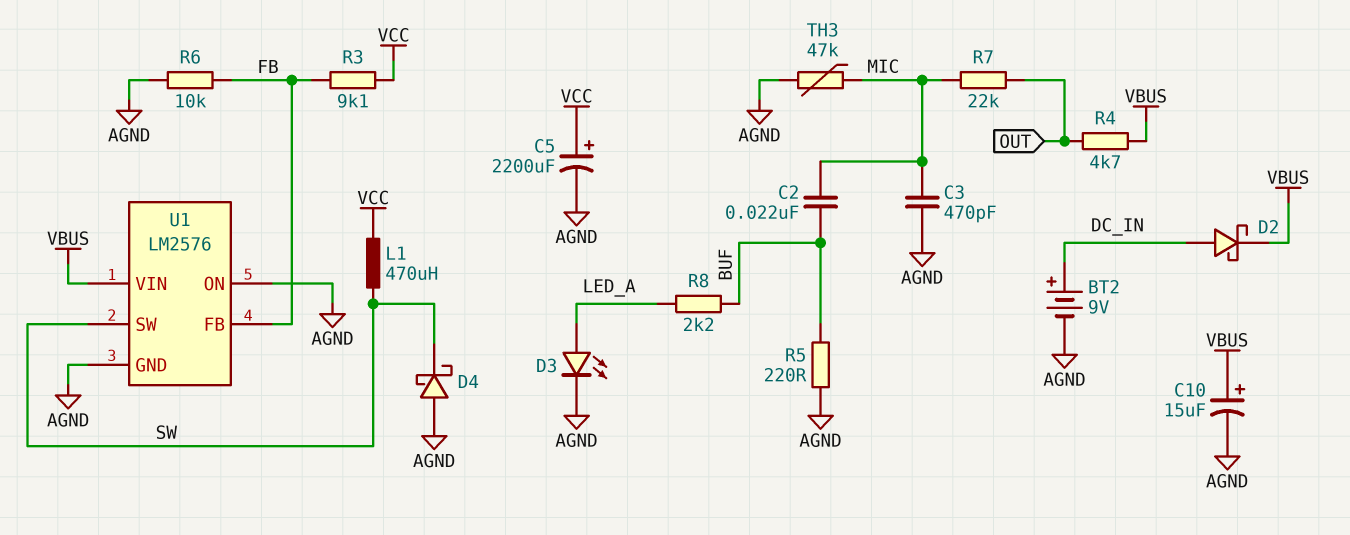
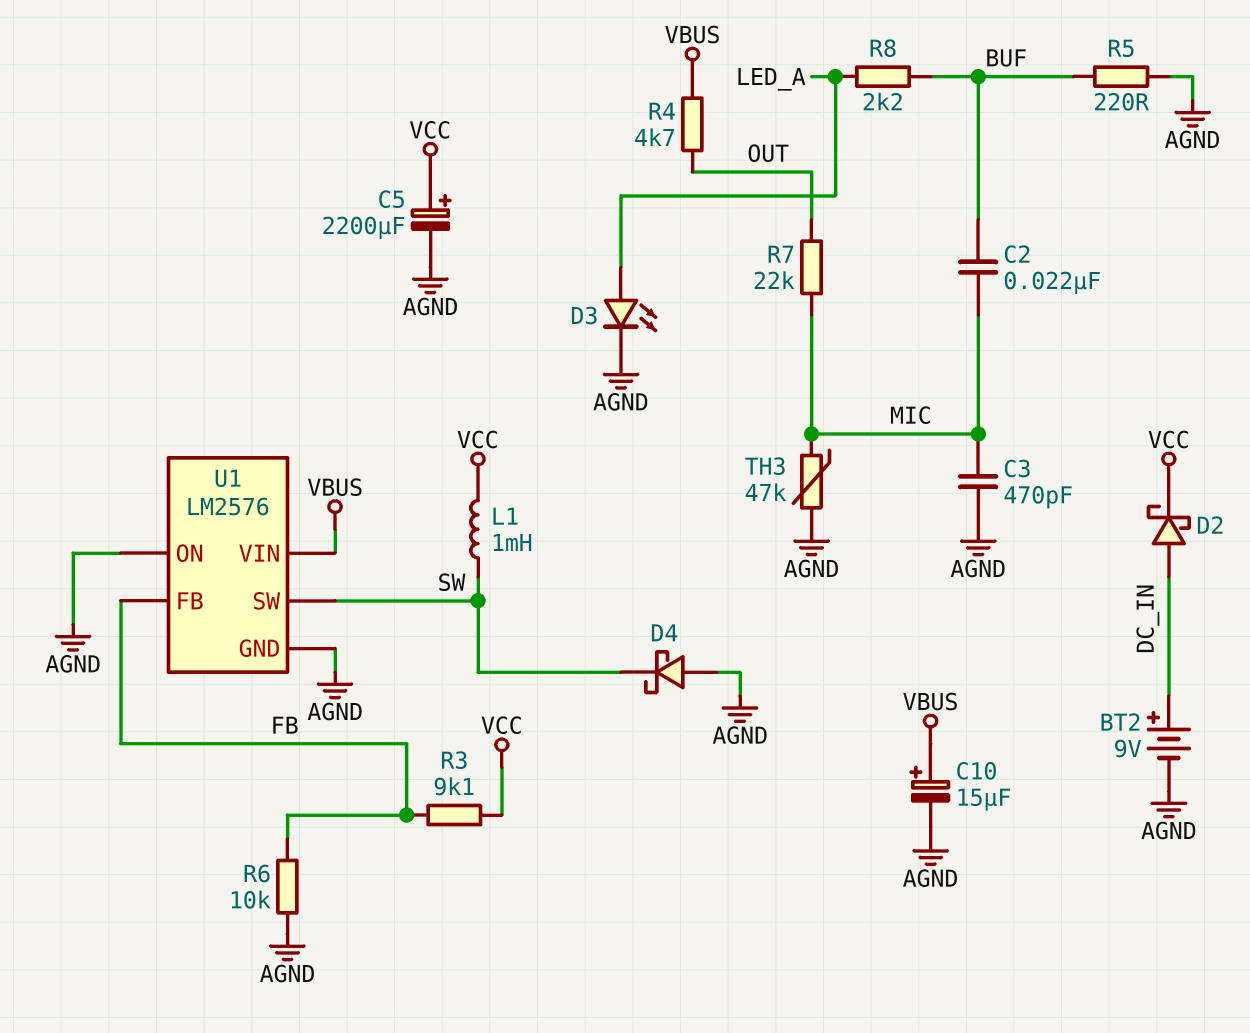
D2: schottky (A DC_IN, K VBUS) -> schottky (A DC_IN, K VCC)
L1: 470uH (SW, VCC) -> 1mH (SW, VCC)

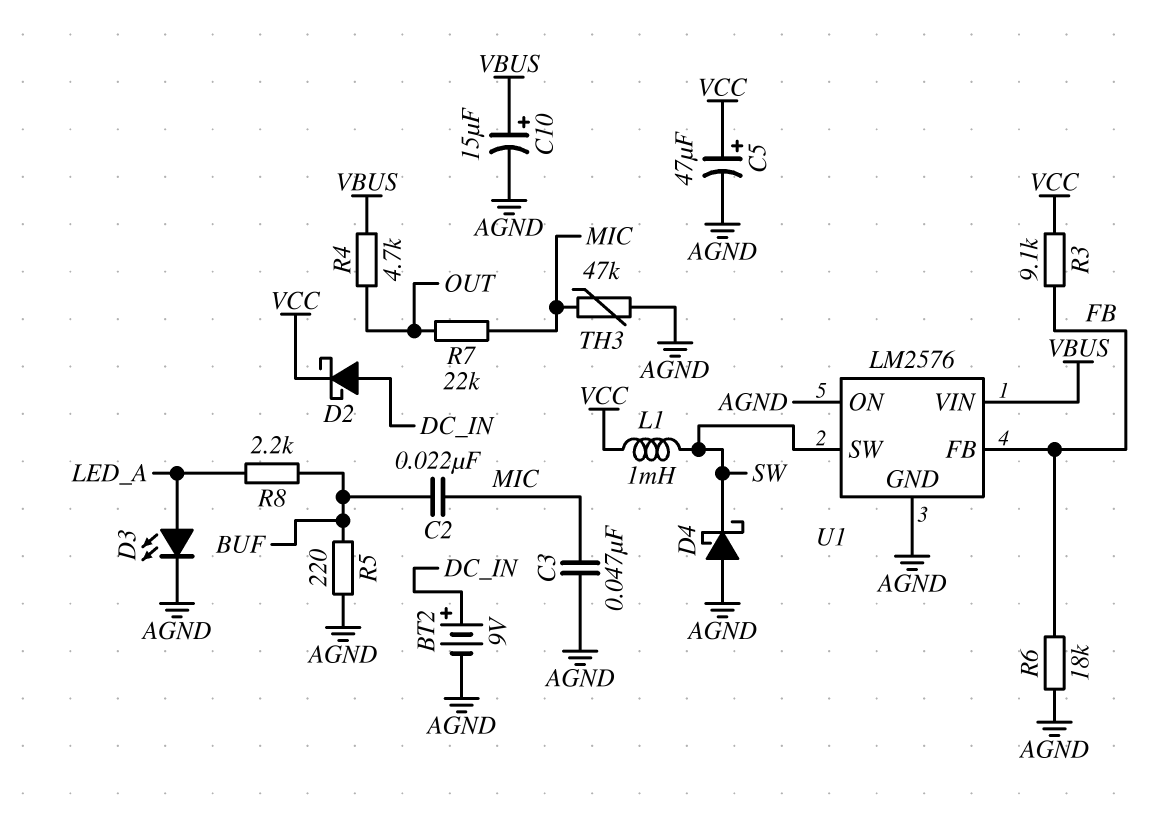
C3: 470pF (AGND, MIC) -> 47nF (AGND, MIC)
C5: 2200uF (plus VCC, minus AGND) -> 47uF (plus VCC, minus AGND)
R6: 10k (AGND, FB) -> 18k (AGND, FB)

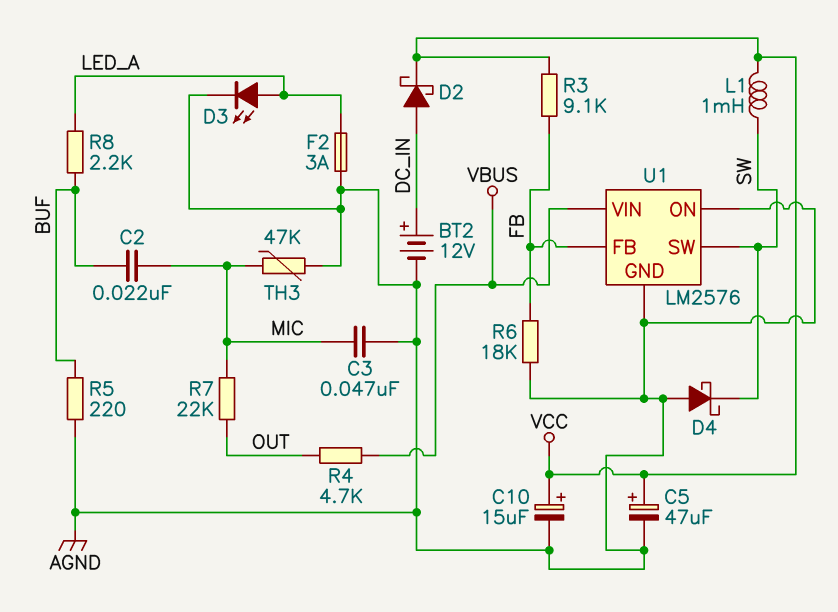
BT2: 9V (plus DC_IN, minus AGND) -> 12V (plus DC_IN, minus AGND)
C10: 15uF (plus VBUS, minus AGND) -> 15uF (plus VCC, minus AGND)
F2: none -> 3A (AGND, LED_A)

